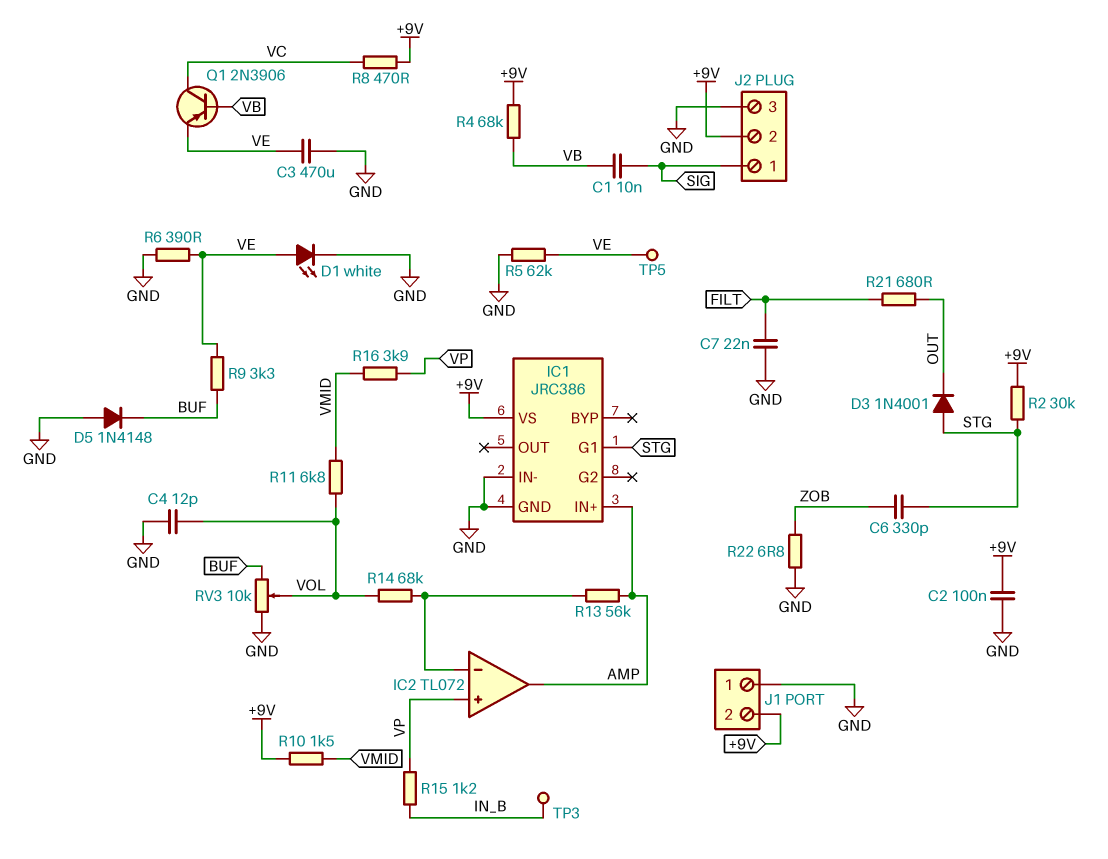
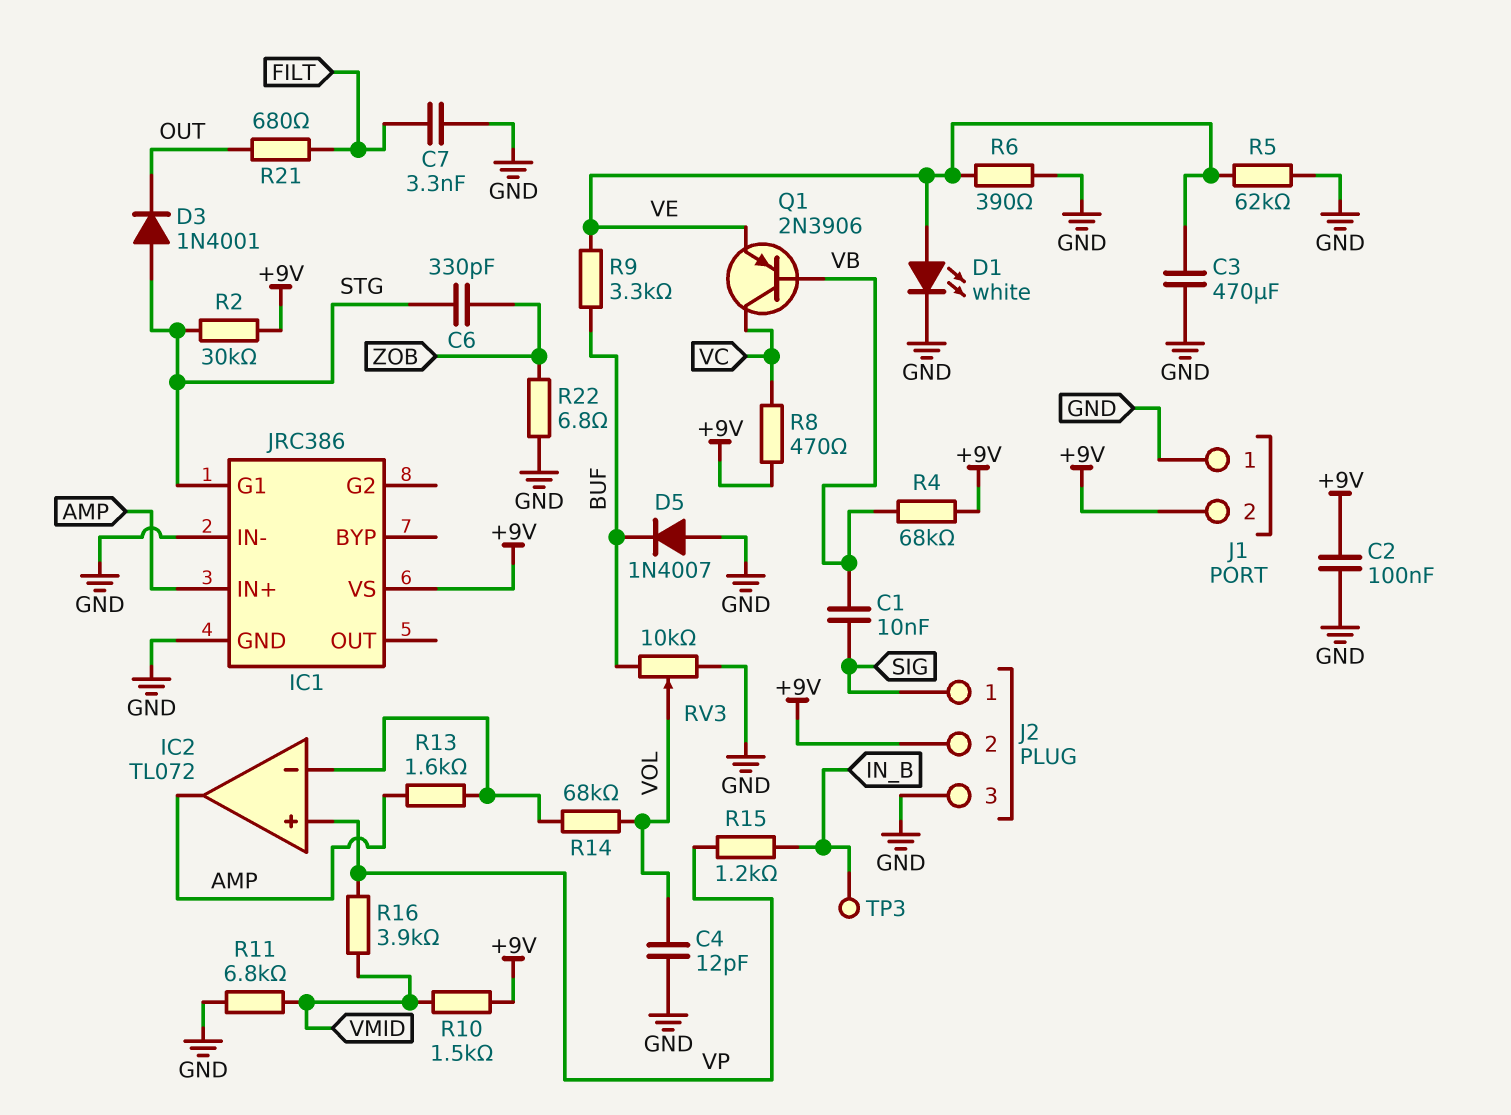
C7: 22nF (FILT, GND) -> 3.3nF (FILT, GND)
D5: diode 1N4148 (A GND, K BUF) -> diode 1N4007 (A GND, K BUF)
R11: 6.8k (VMID, VOL) -> 6.8k (GND, VMID)
R13: 56k (AMP, IC2/in-) -> 1.6k (AMP, IC2/in-)
TP5: test point (VE) -> none

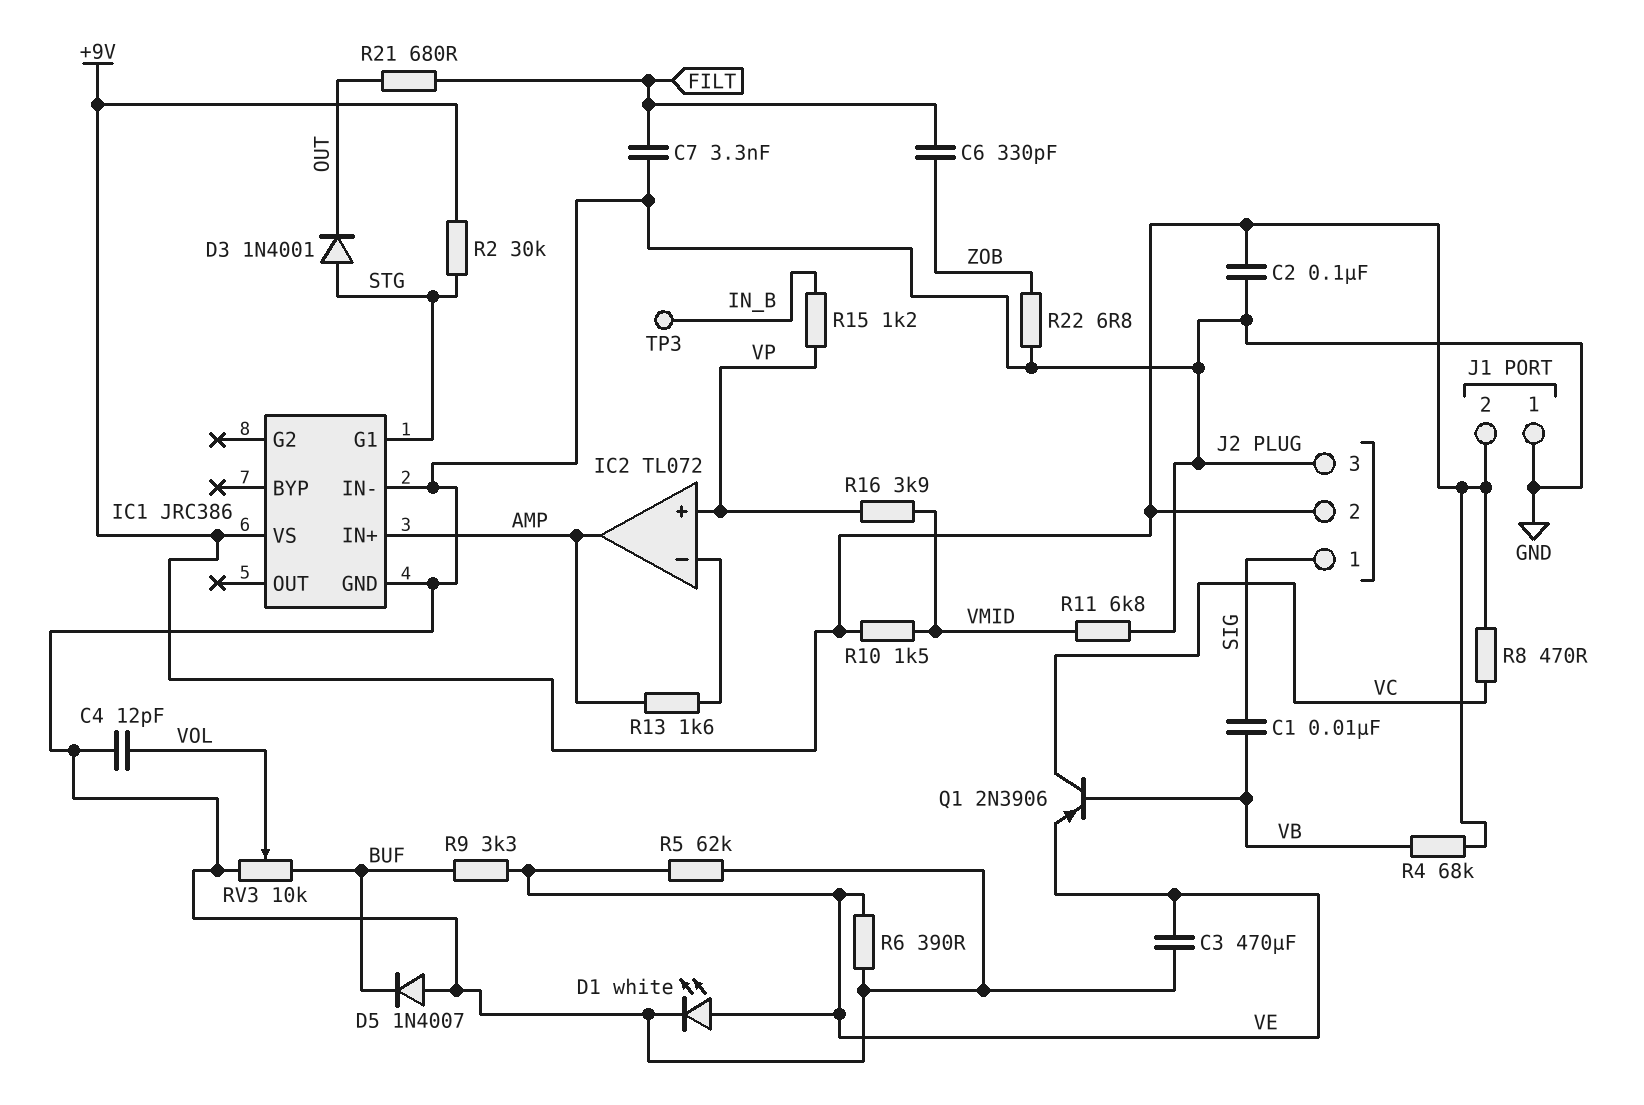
C6: 330pF (STG, ZOB) -> 330pF (FILT, ZOB)
R14: 68k (IC2/in-, VOL) -> none

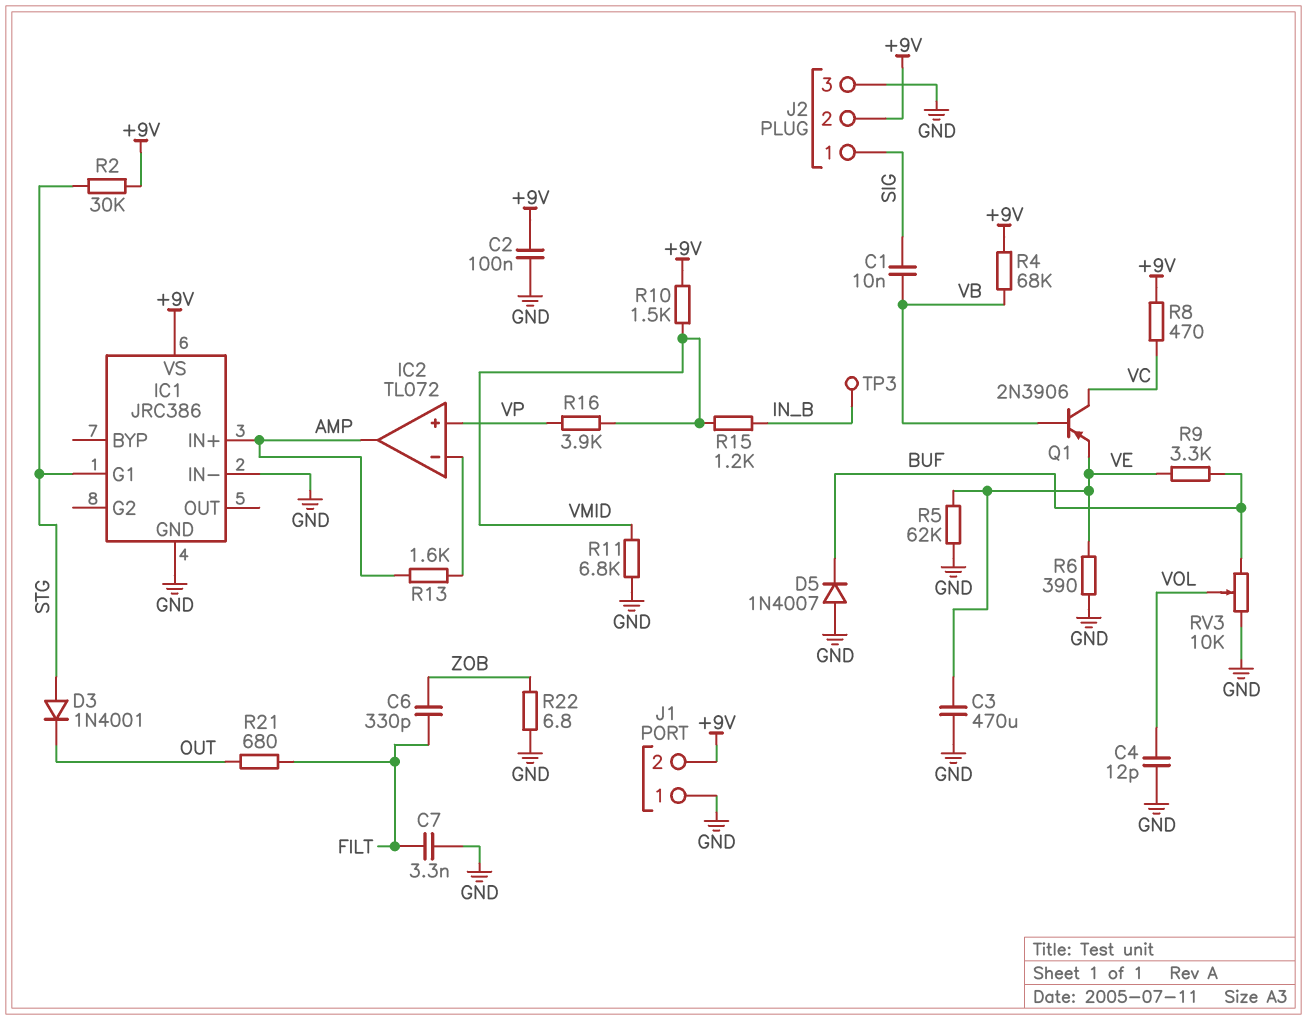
D1: LED white (A VE, K GND) -> none
R15: 1.2k (IN_B, VP) -> 1.2k (IN_B, VMID)

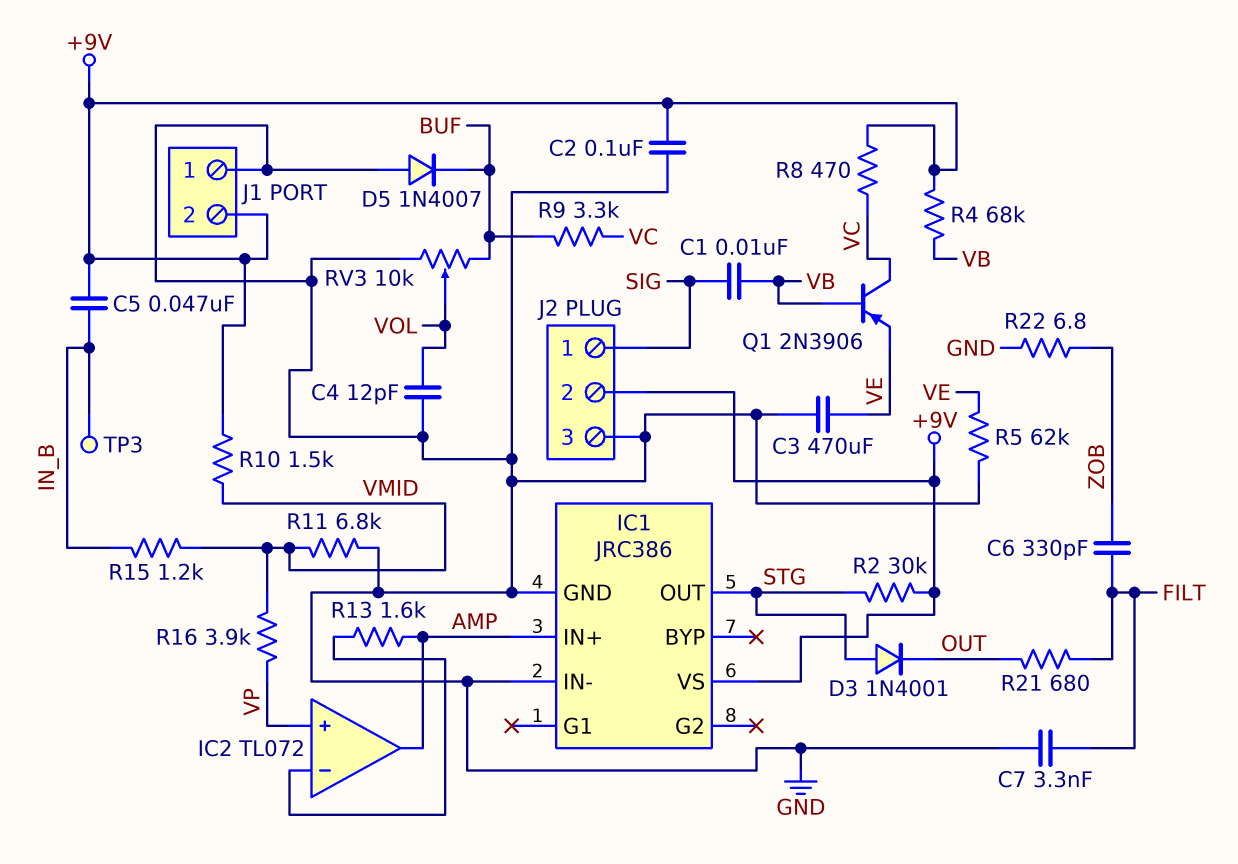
C5: none -> 47nF (+9V, IN_B)
IC1 pin G1: STG -> none
IC1 pin OUT: none -> STG
R6: 390 (GND, VE) -> none
R9: 3.3k (BUF, VE) -> 3.3k (BUF, VC)

